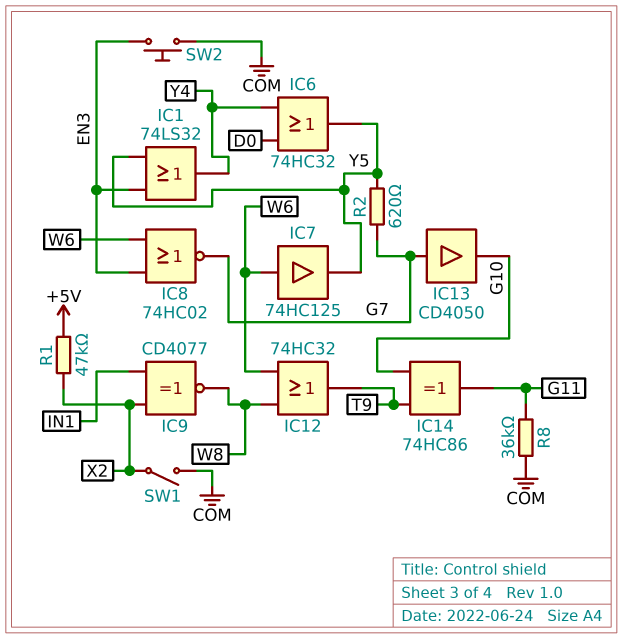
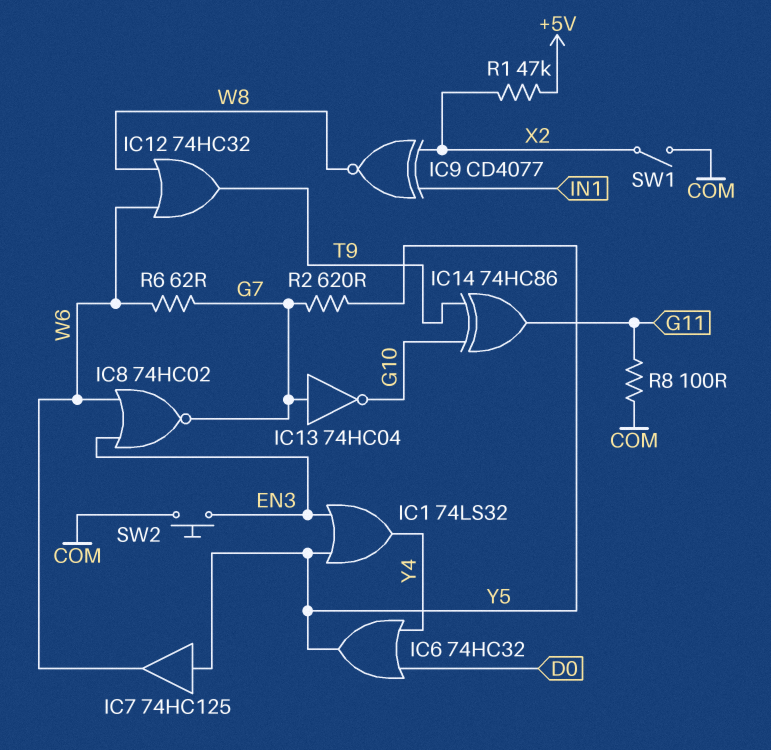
IC7: buffer 74HC125 (in W6, out Y5) -> buffer 74HC125 (in Y5, out W6)
IC13: buffer CD4050 (in G7, out G10) -> NOT 74HC04 (in G7, out G10)
R6: none -> 62 (G7, W6)
R8: 36k (COM, G11) -> 100 (COM, G11)

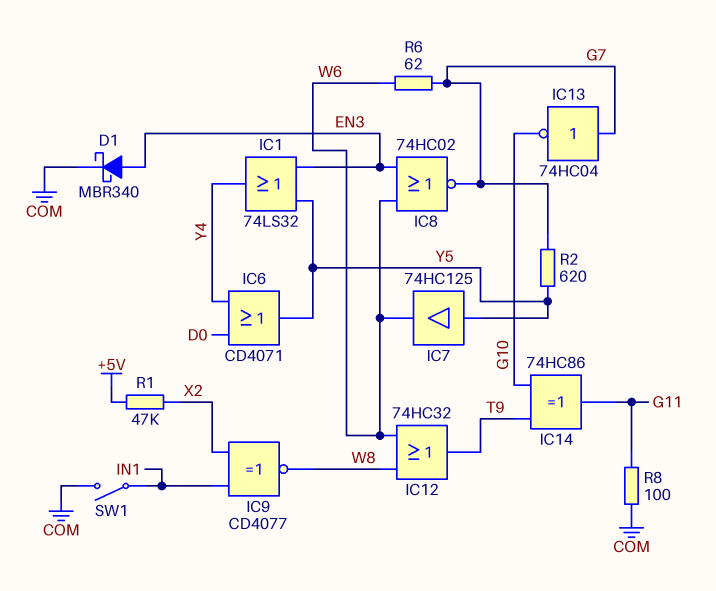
D1: none -> schottky MBR340 (A EN3, K COM)
IC6: OR 74HC32 (in D0, in Y4, out Y5) -> OR CD4071 (in D0, in Y4, out Y5)
SW1: switch (COM, X2) -> switch (COM, IN1)
SW2: button (COM, EN3) -> none

